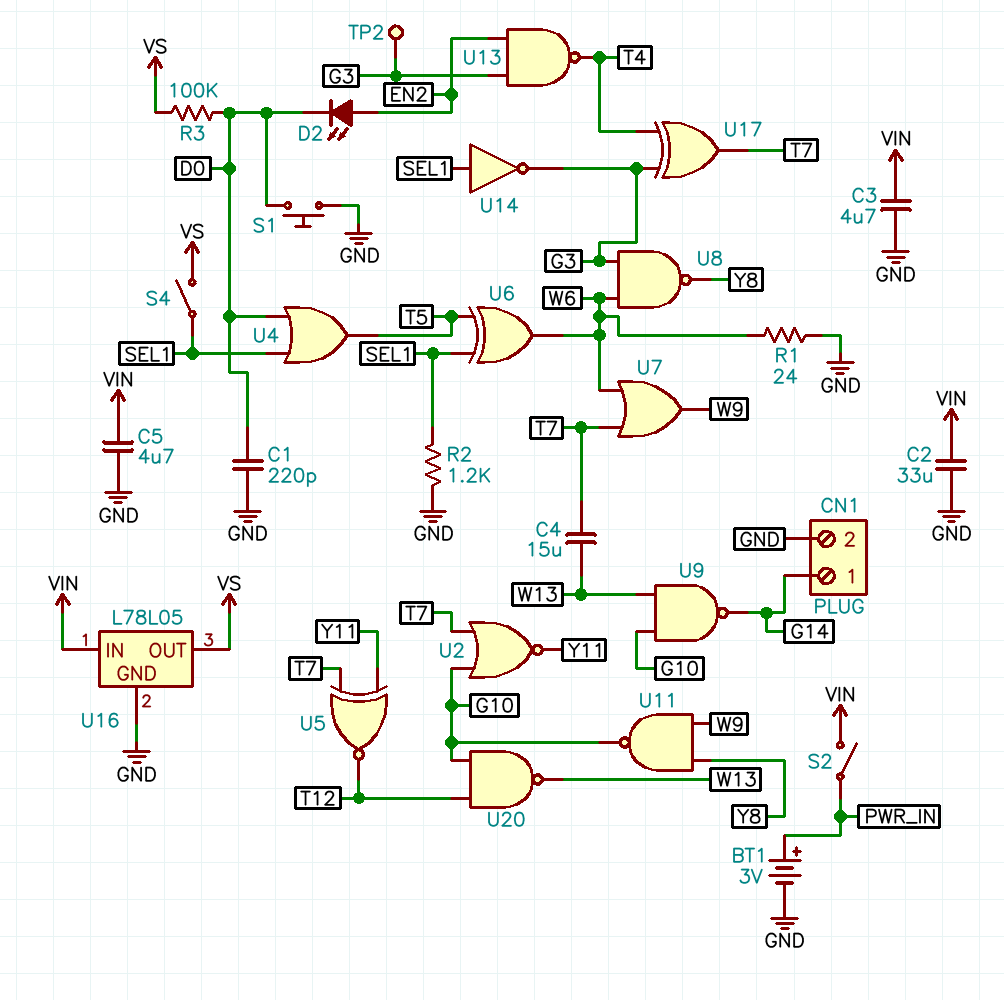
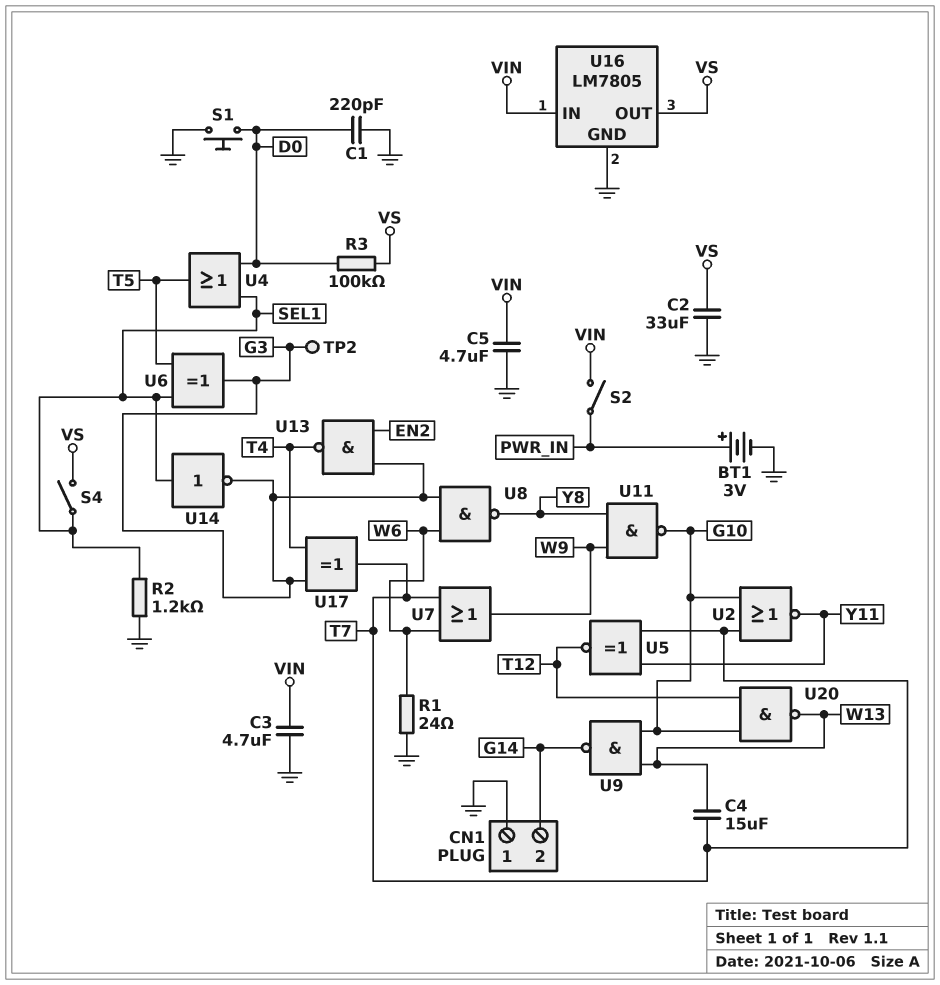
C2: 33uF (GND, VIN) -> 33uF (GND, VS)
CN1 pin 1: G14 -> GND
CN1 pin 2: GND -> G14
D2: LED (A EN2, K D0) -> none
U6: XOR (in SEL1, in T5, out W6) -> XOR (in SEL1, in T5, out G3)
U16: L78L05 -> LM7805

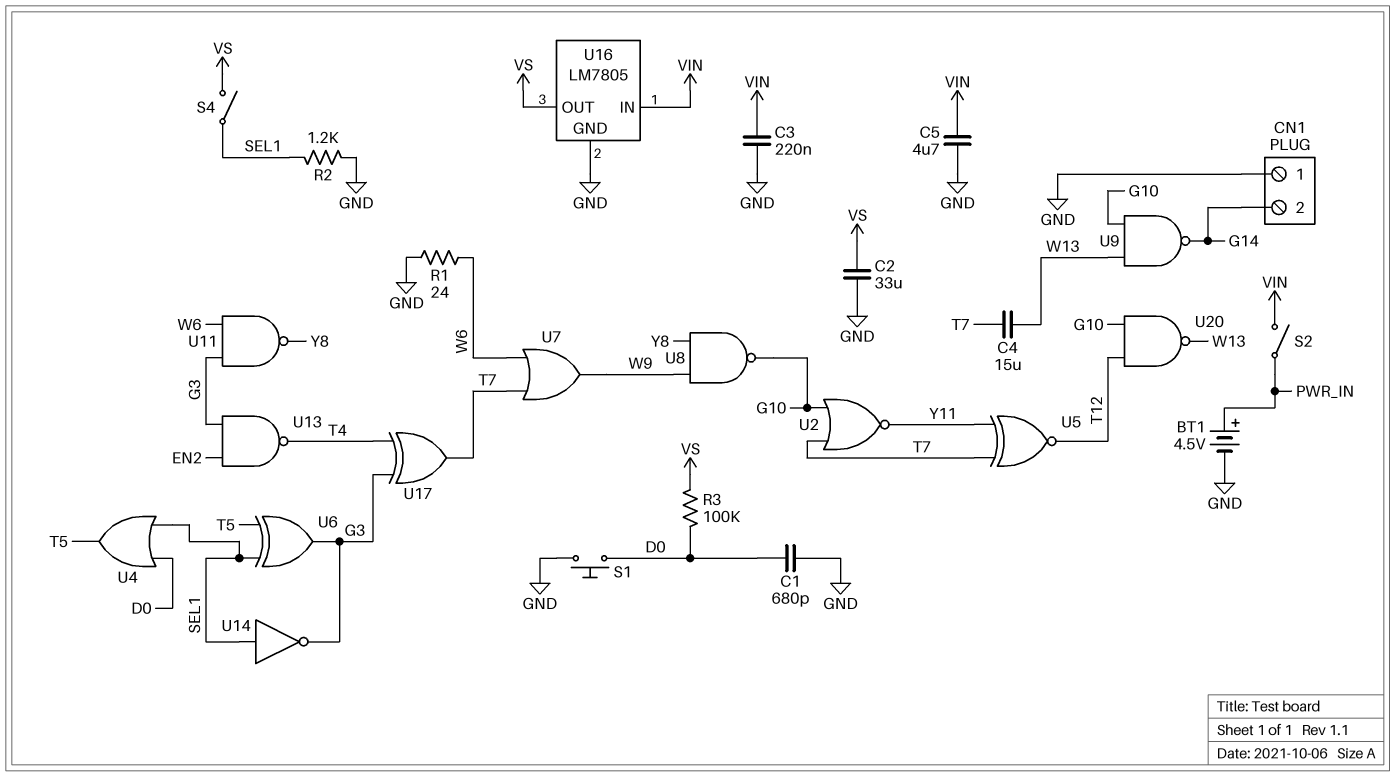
BT1: 3V (plus PWR_IN, minus GND) -> 4.5V (plus PWR_IN, minus GND)
C1: 220pF (D0, GND) -> 680pF (D0, GND)
C3: 4.7uF (GND, VIN) -> 220nF (GND, VIN)
TP2: test point (G3) -> none
U8: NAND (in G3, in W6, out Y8) -> NAND (in W9, in Y8, out G10)
U11: NAND (in W9, in Y8, out G10) -> NAND (in G3, in W6, out Y8)

